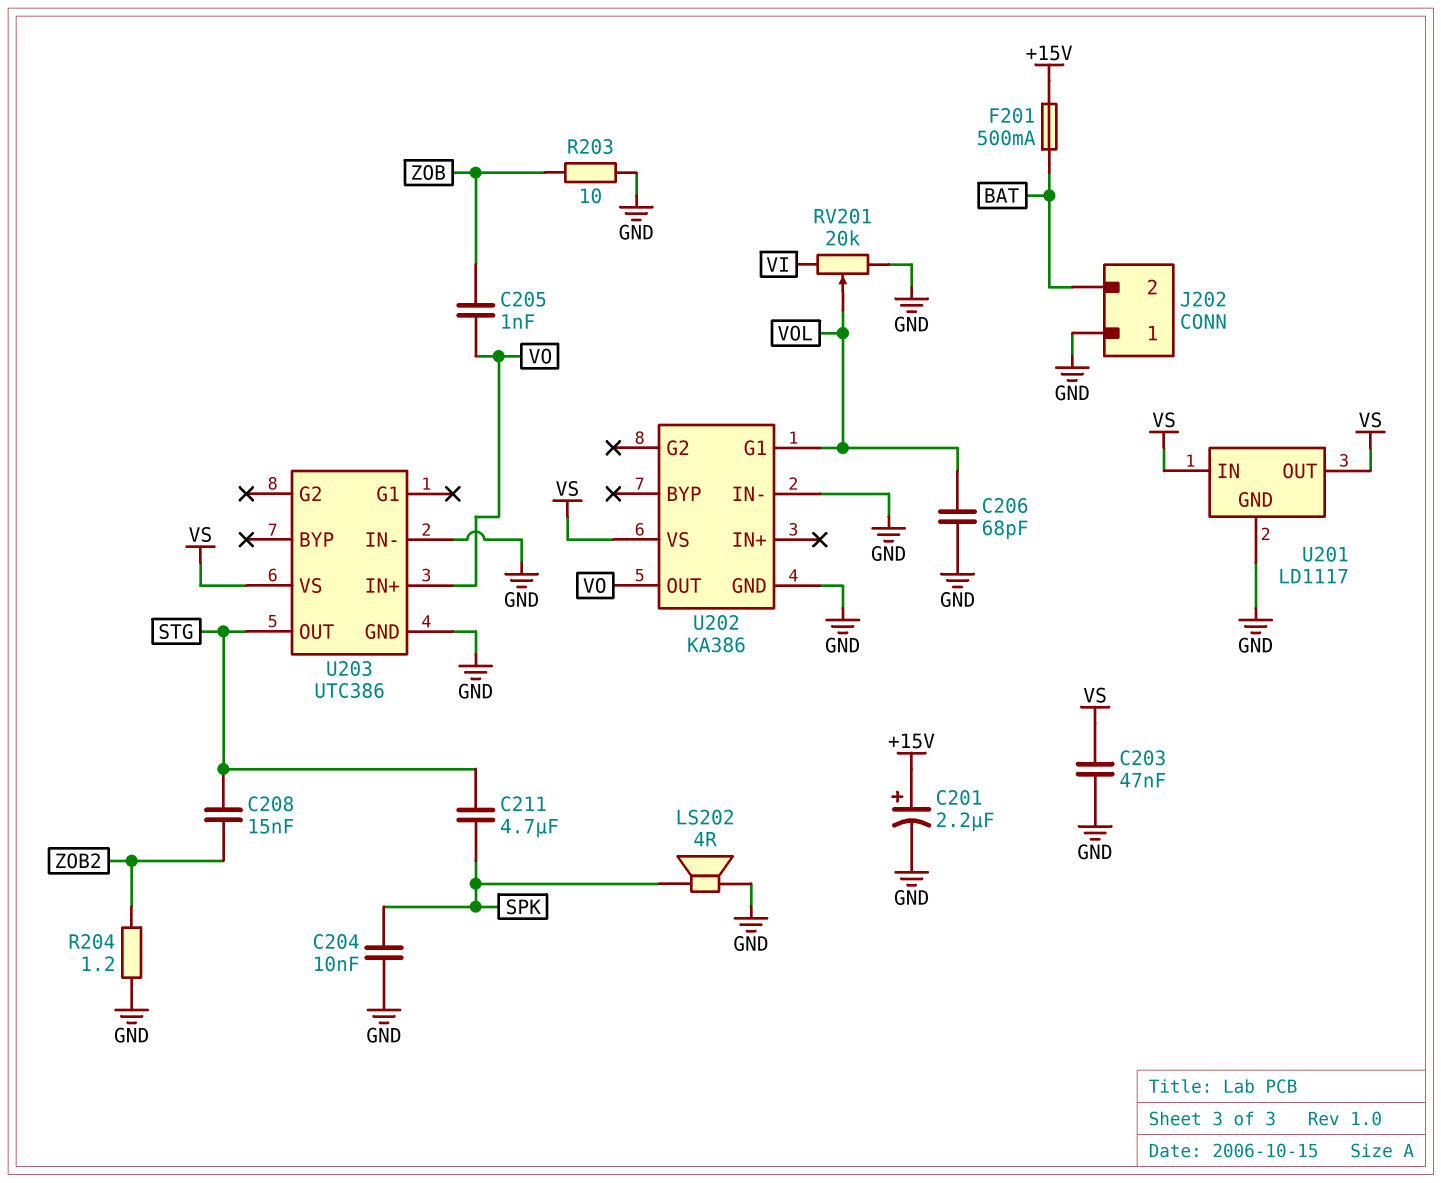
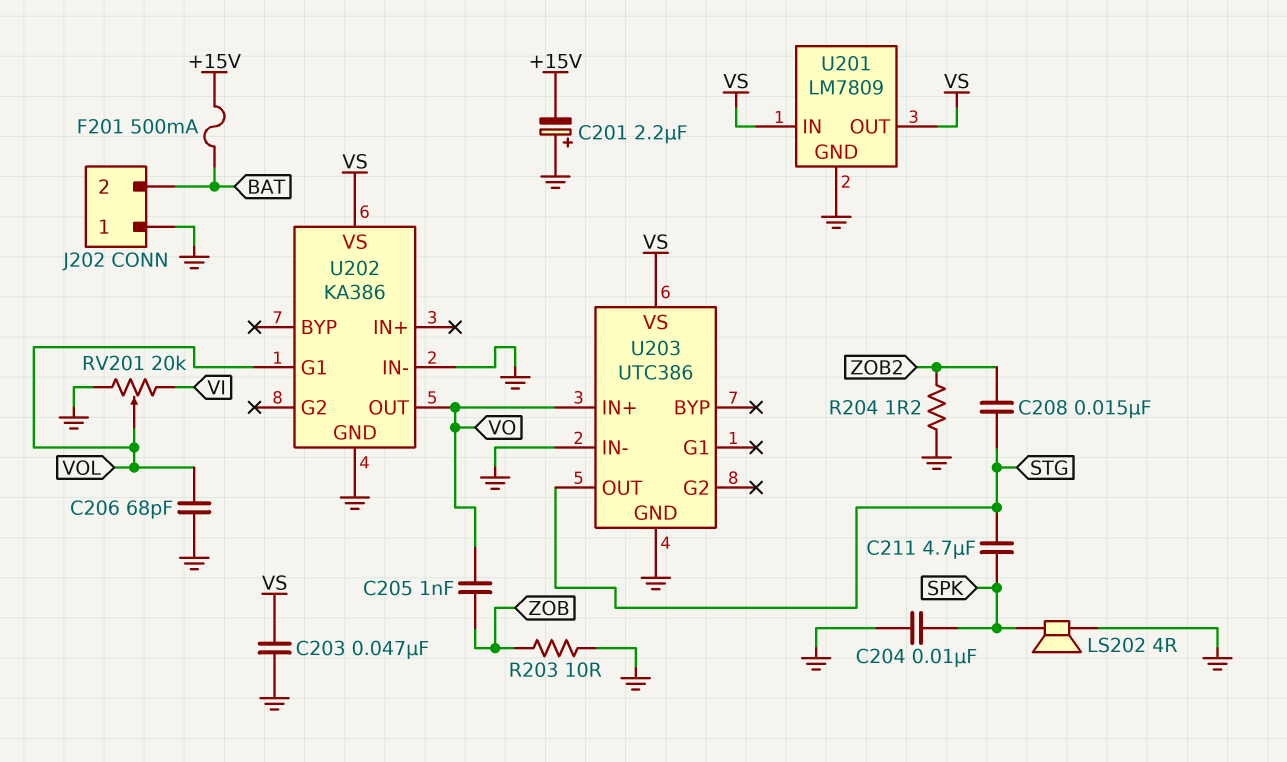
C201: 2.2uF (plus +15V, minus GND) -> 2.2uF (plus GND, minus +15V)
U201: LD1117 -> LM7809

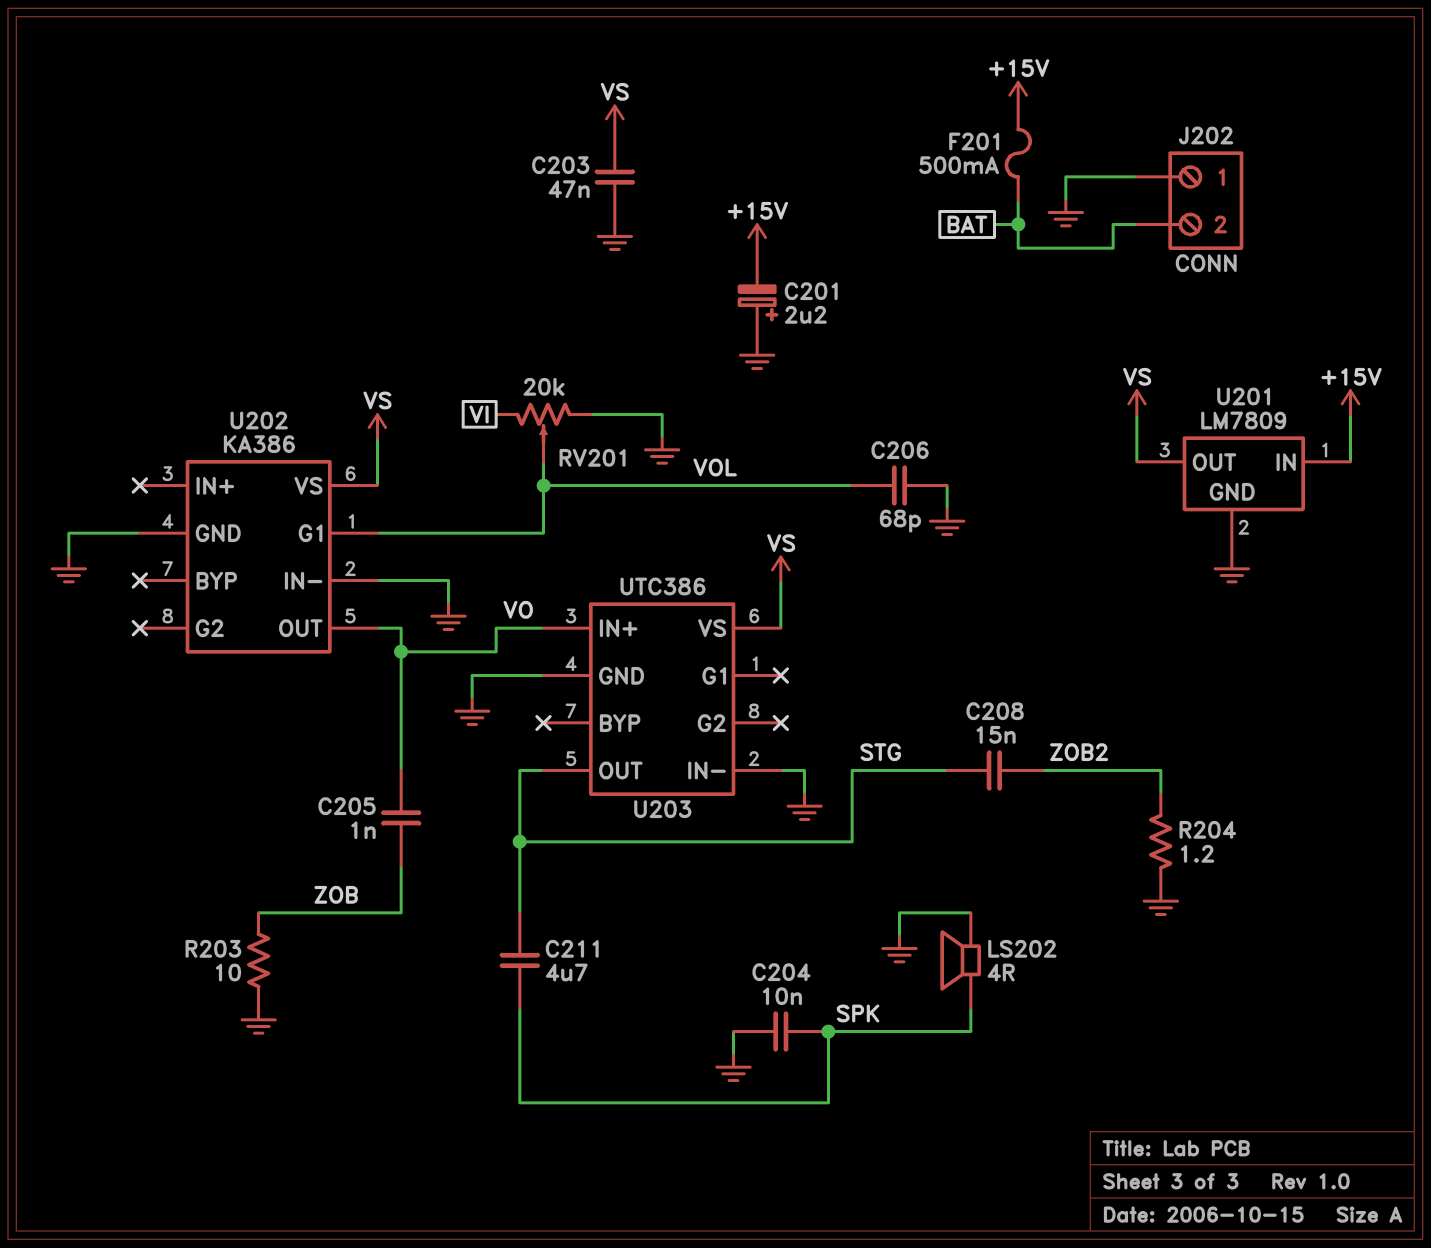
U201 pin IN: VS -> +15V

